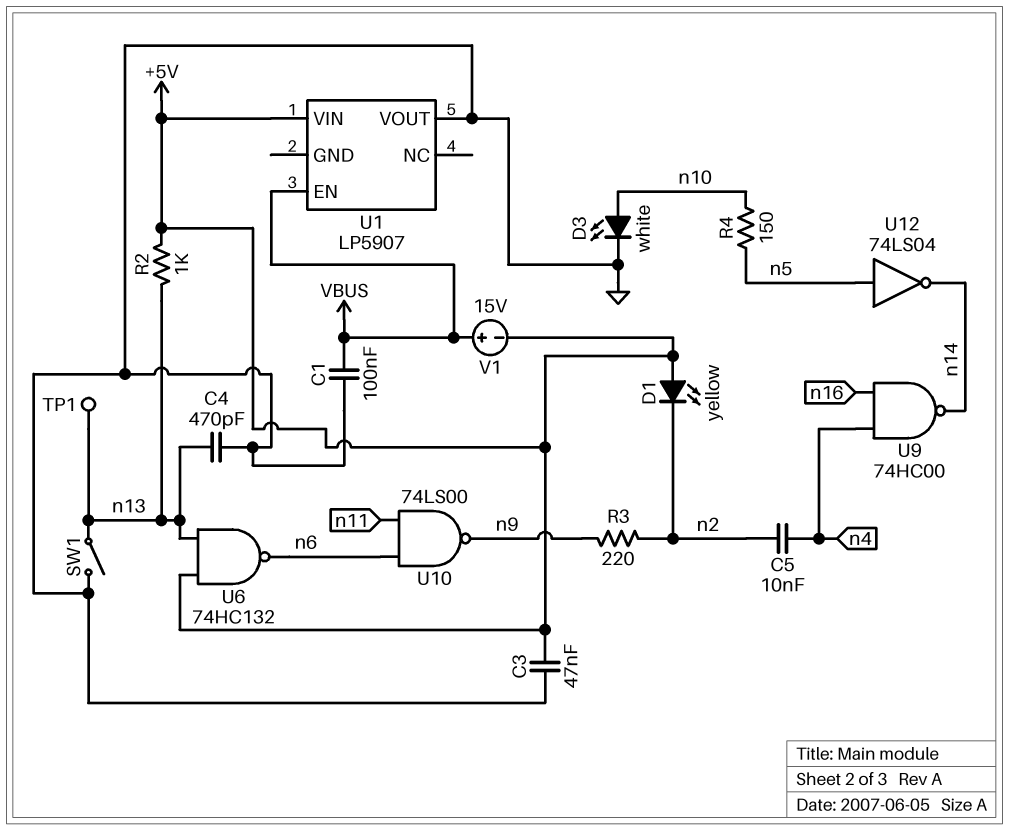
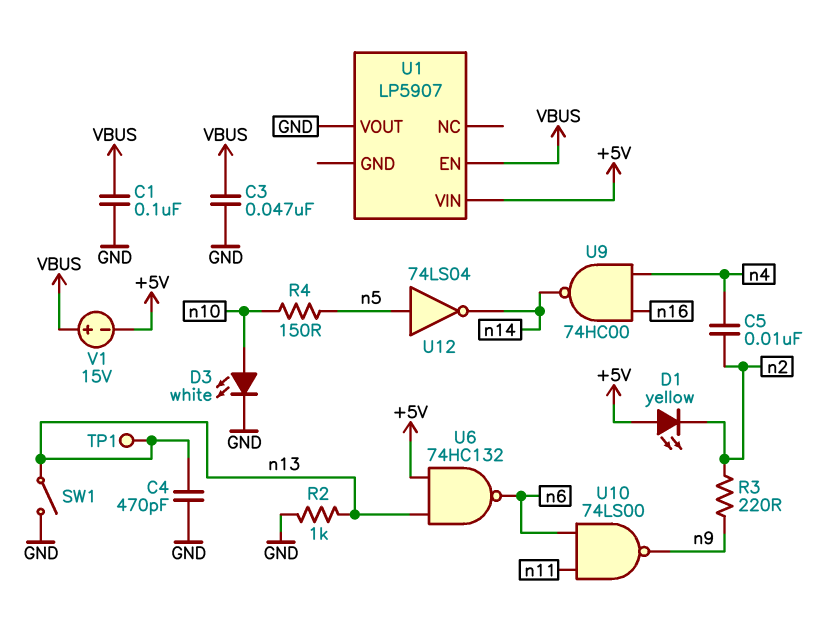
C3: 47nF (+5V, GND) -> 47nF (GND, VBUS)
R2: 1k (+5V, n13) -> 1k (GND, n13)

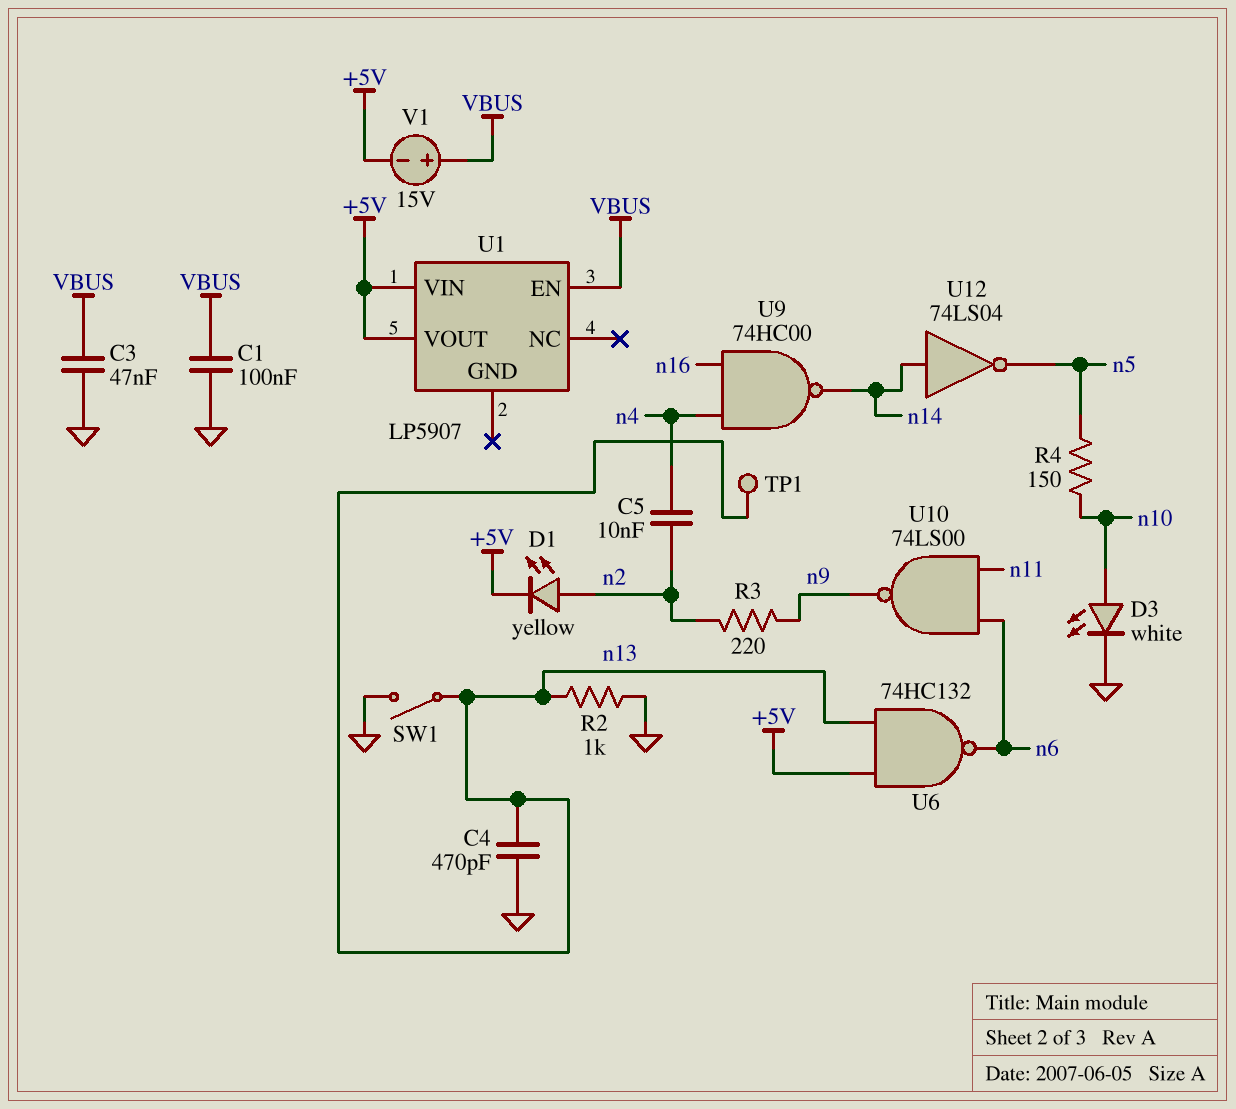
D1: LED yellow (A +5V, K n2) -> LED yellow (A n2, K +5V)
U1 pin VOUT: GND -> +5V
U12: NOT 74LS04 (in n5, out n14) -> NOT 74LS04 (in n14, out n5)

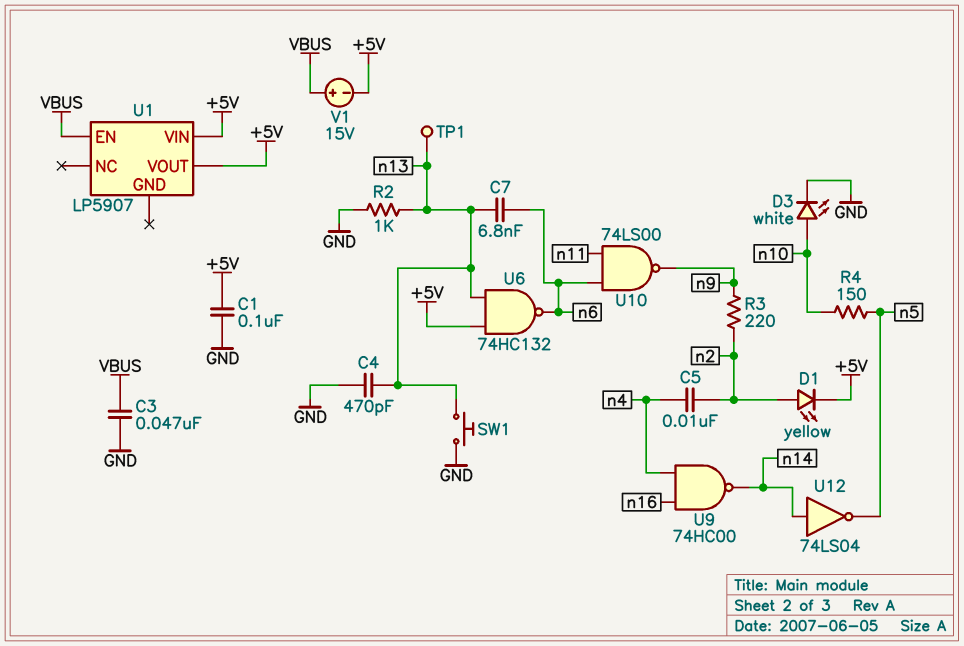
C1: 100nF (GND, VBUS) -> 100nF (+5V, GND)
C7: none -> 6.8nF (n6, n13)
SW1: switch (GND, n13) -> button (GND, n13)

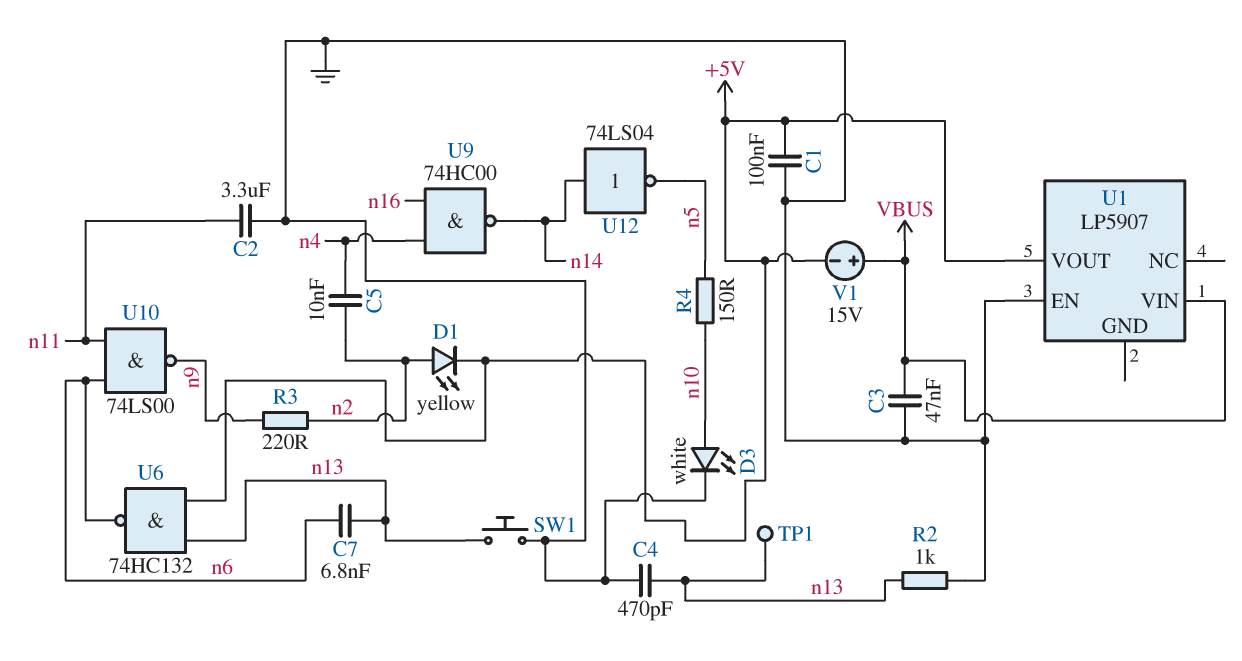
C2: none -> 3.3uF (GND, n11)
U1 pin EN: VBUS -> GND
U1 pin VIN: +5V -> VBUS

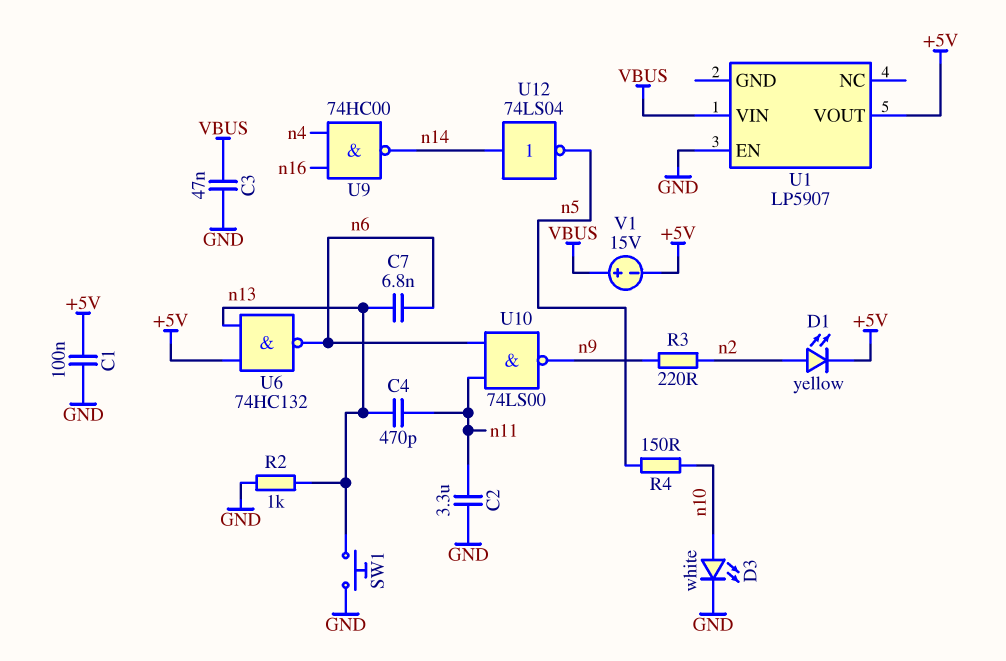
C4: 470pF (GND, n13) -> 470pF (n11, n13)
C5: 10nF (n2, n4) -> none
TP1: test point (n13) -> none

